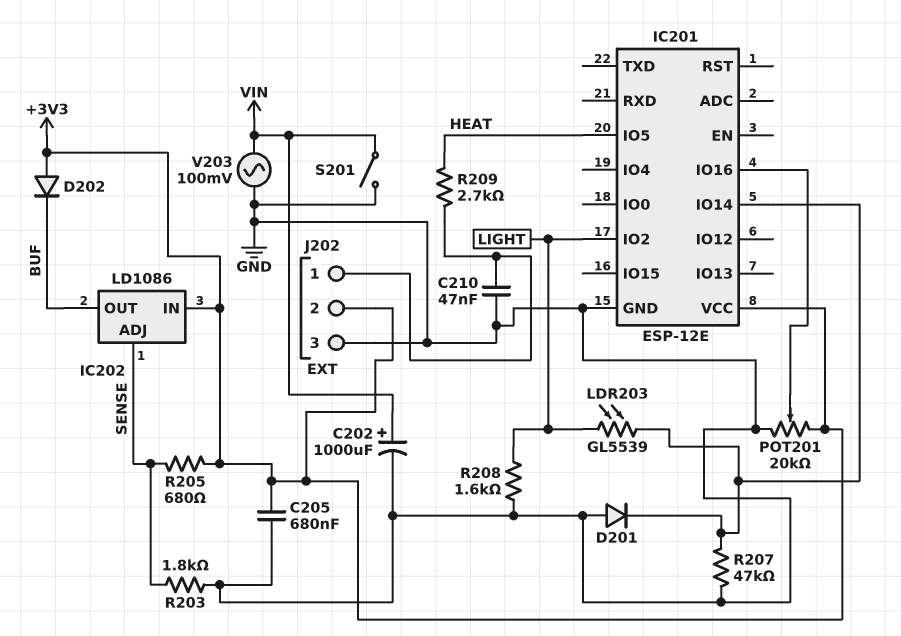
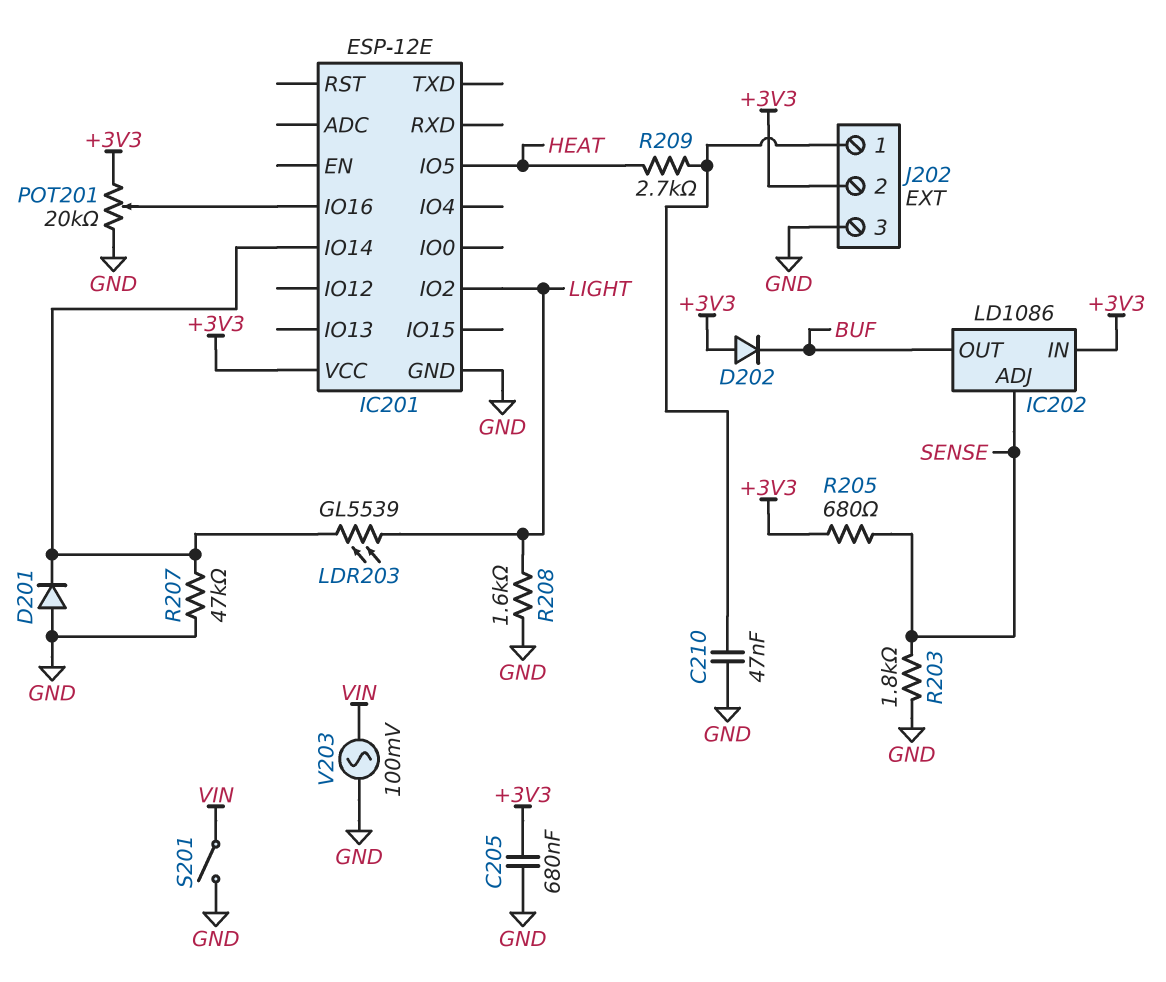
C202: 1000uF (plus VIN, minus GND) -> none

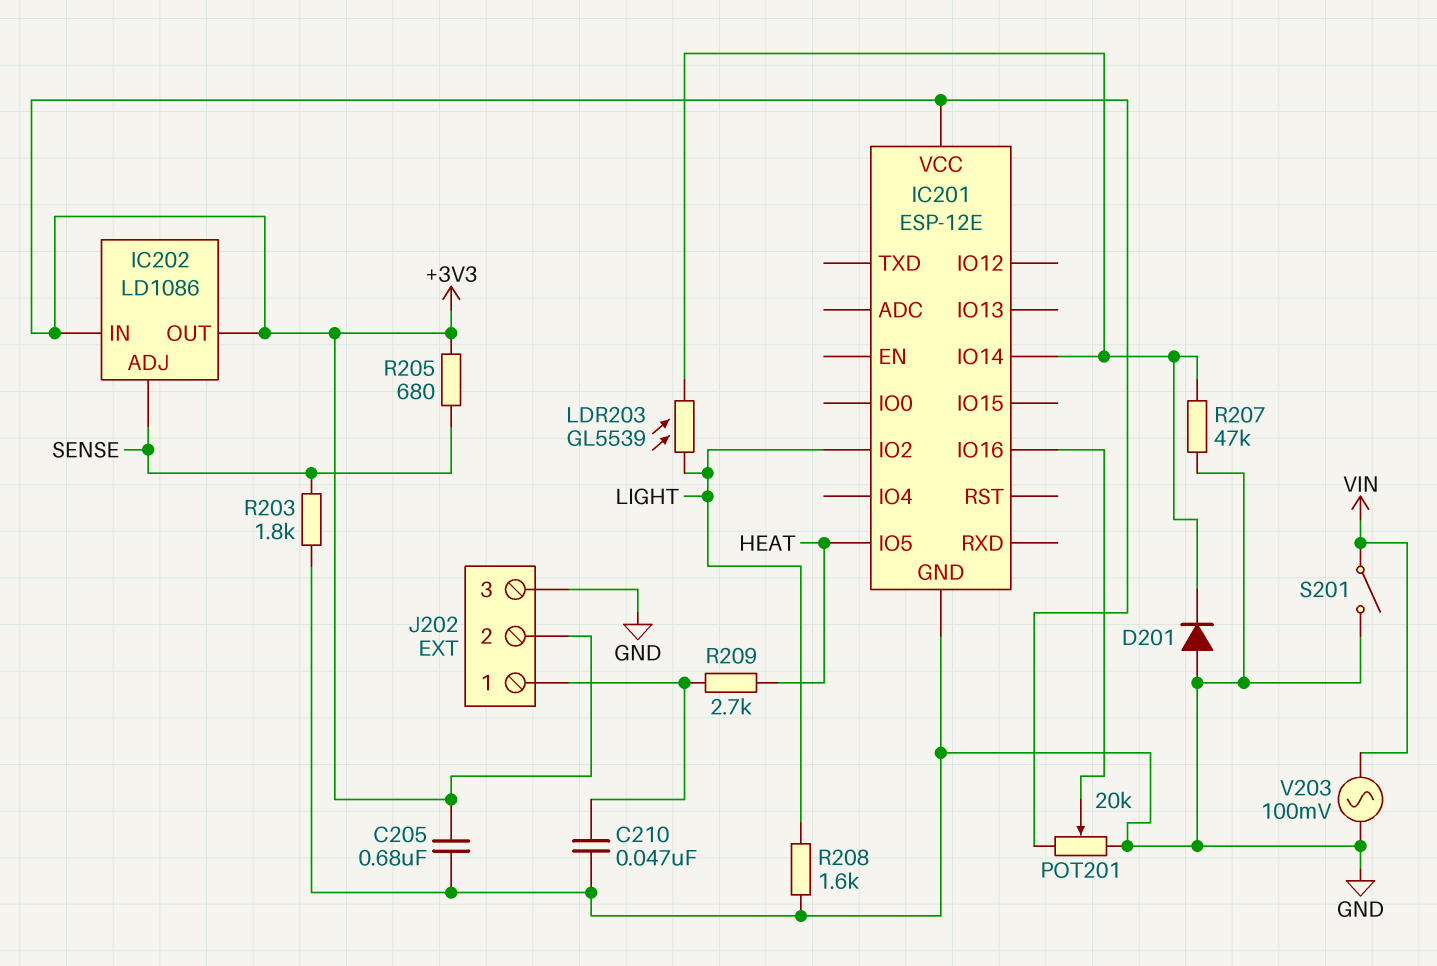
D202: diode (A +3V3, K BUF) -> none
IC202 pin OUT: BUF -> +3V3

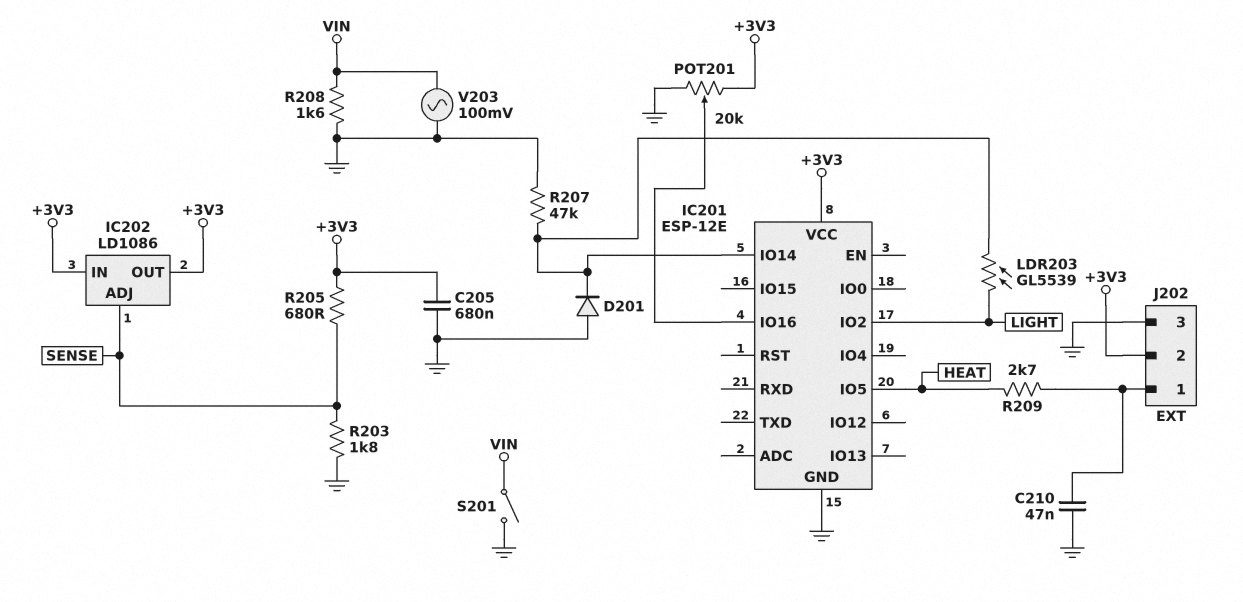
R208: 1.6k (GND, LIGHT) -> 1.6k (GND, VIN)

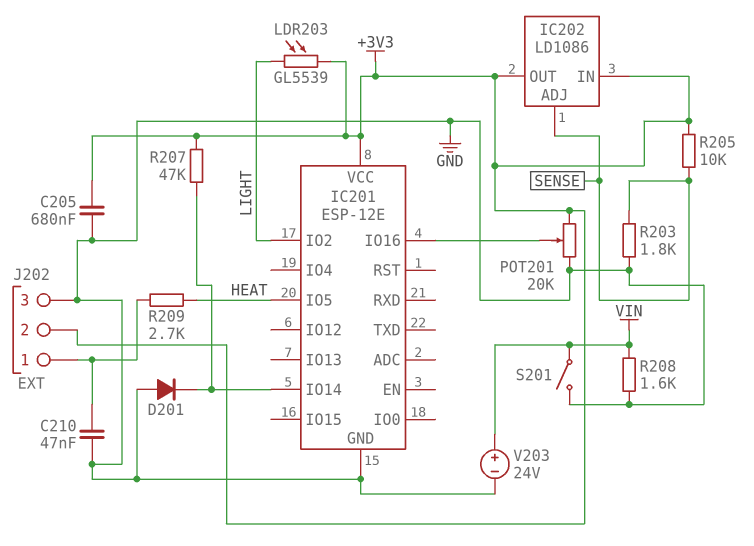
LDR203: GL5539 (IC201/IO14, LIGHT) -> GL5539 (+3V3, LIGHT)
R205: 680 (+3V3, SENSE) -> 10k (+3V3, SENSE)
R207: 47k (GND, IC201/IO14) -> 47k (+3V3, IC201/IO14)
V203: AC 100mV (GND, VIN) -> 24V (plus VIN, minus GND)

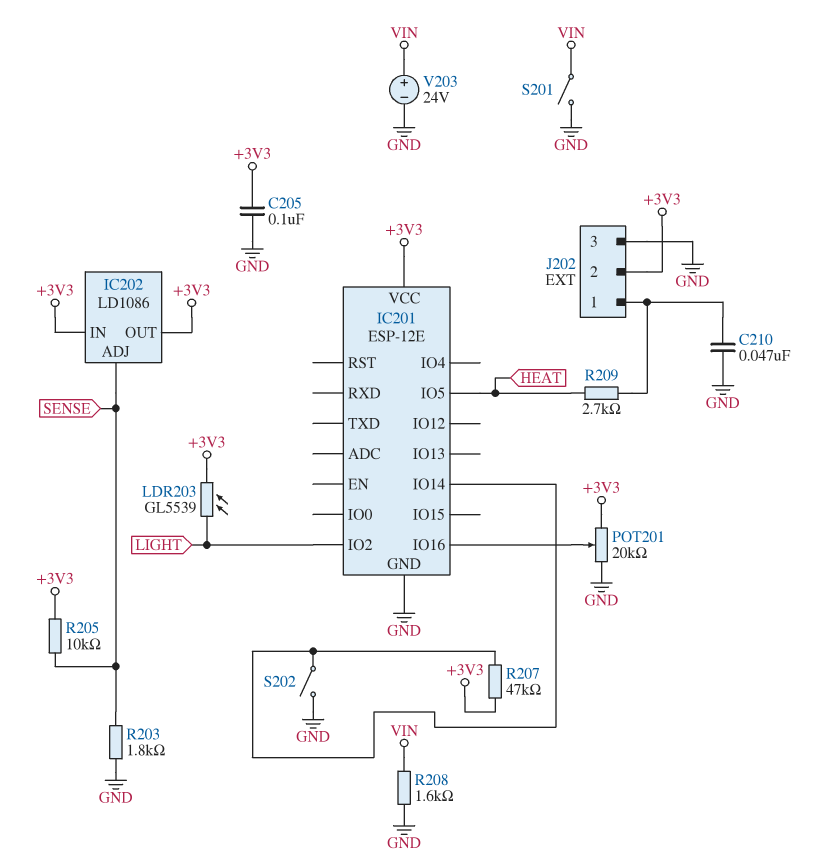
C205: 680nF (+3V3, GND) -> 100nF (+3V3, GND)
D201: diode (A GND, K IC201/IO14) -> none
S202: none -> switch (GND, IC201/IO14)

